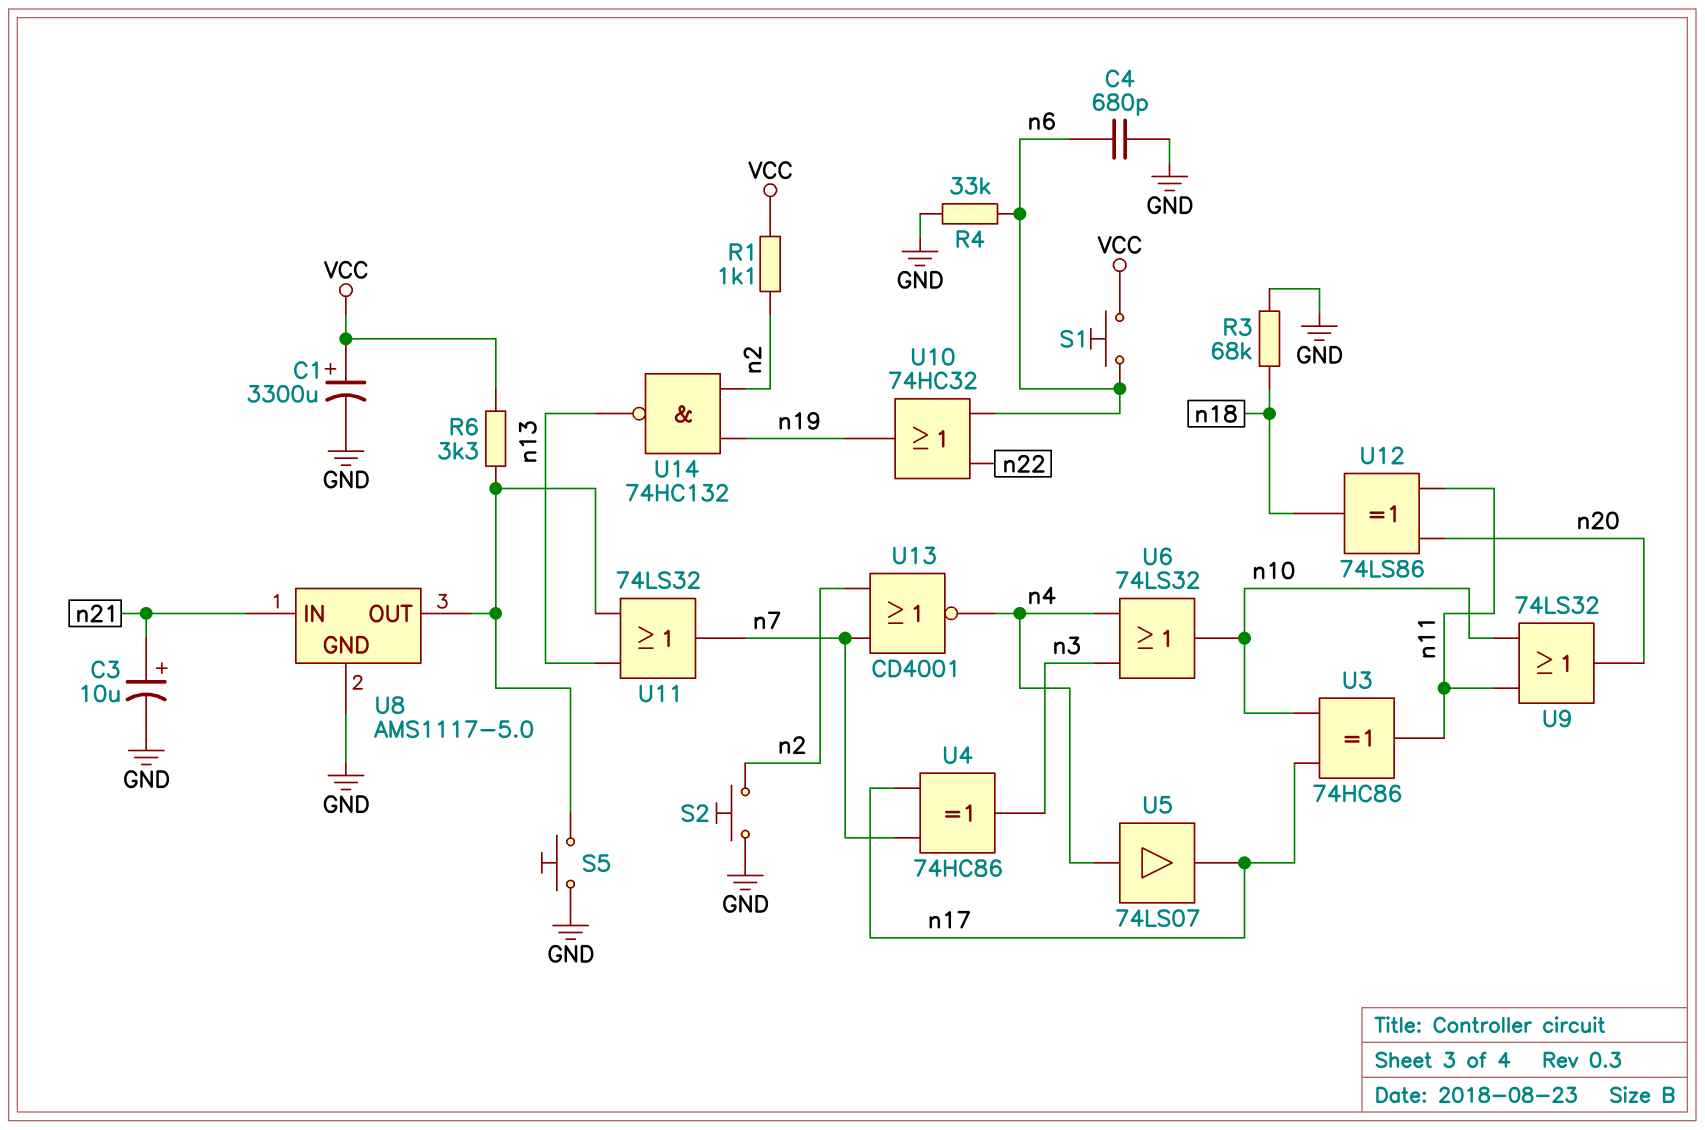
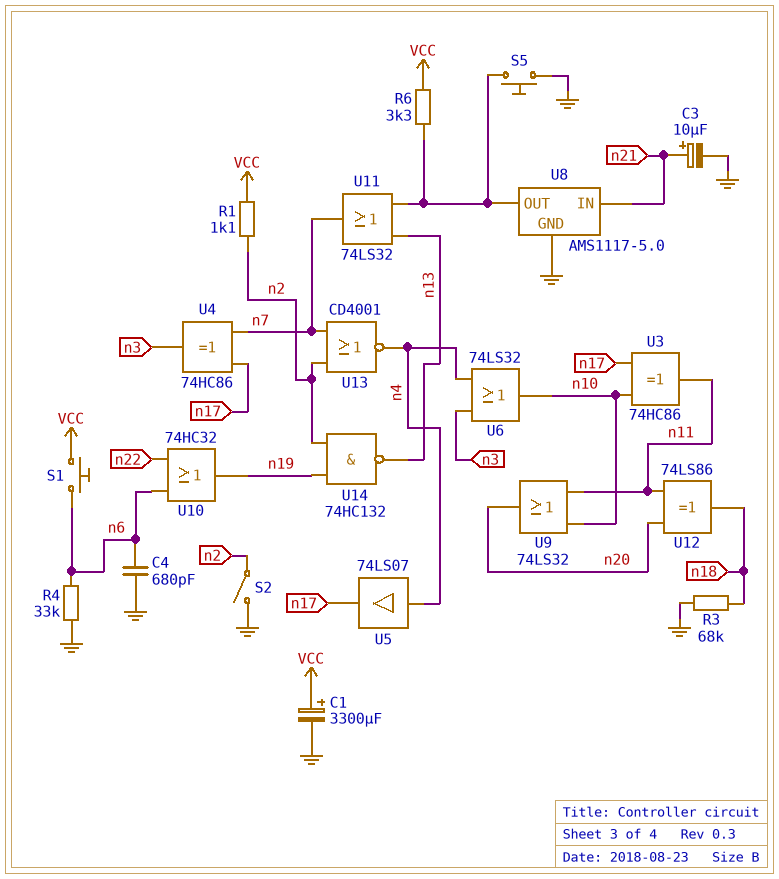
S2: button (GND, n2) -> switch (GND, n2)

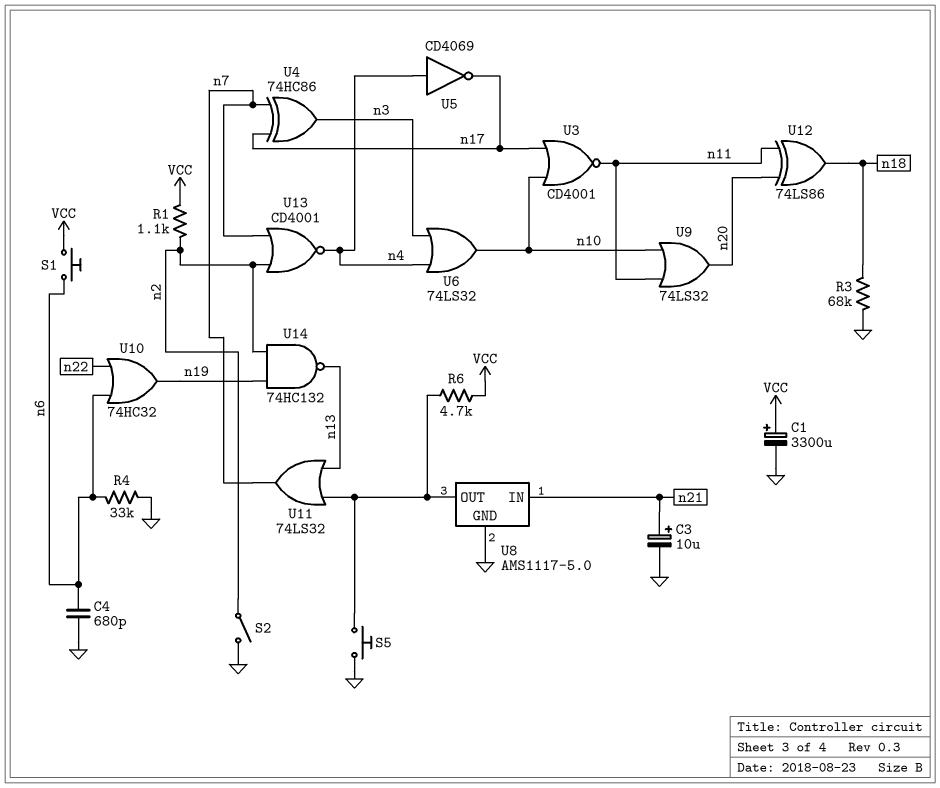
R6: 3.3k (U8/OUT, VCC) -> 4.7k (U8/OUT, VCC)
U3: XOR 74HC86 (in n10, in n17, out n11) -> NOR CD4001 (in n10, in n17, out n11)
U5: buffer 74LS07 (in n4, out n17) -> NOT CD4069 (in n4, out n17)

